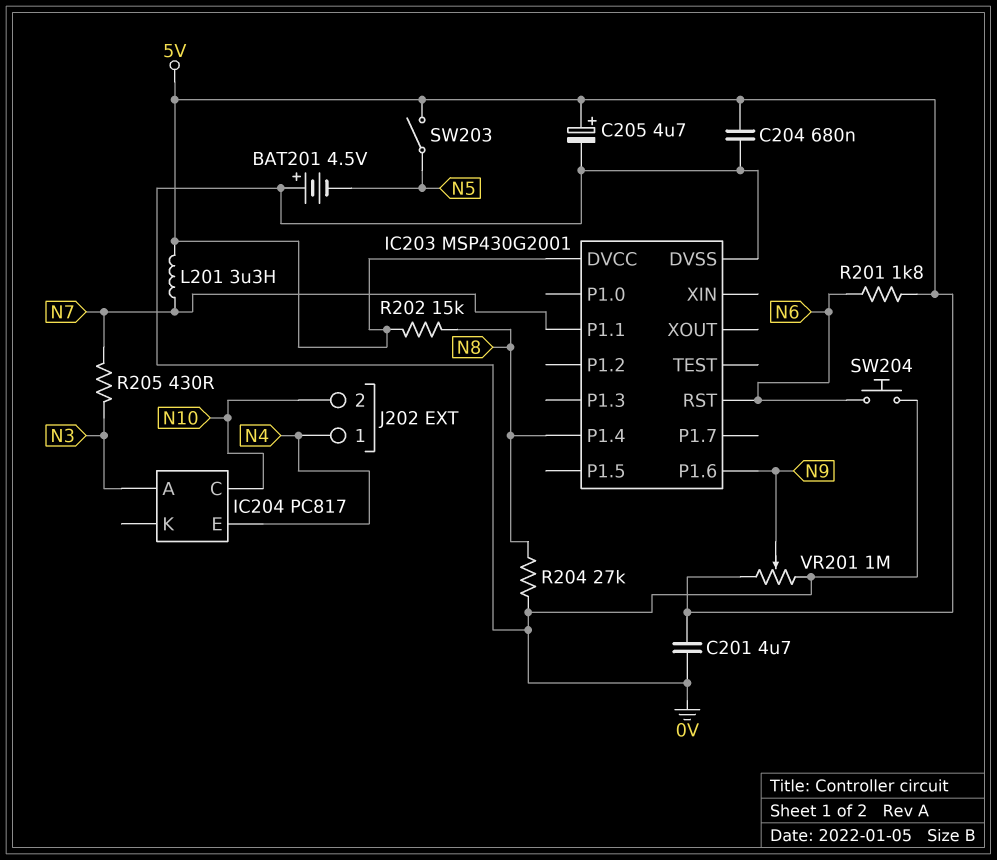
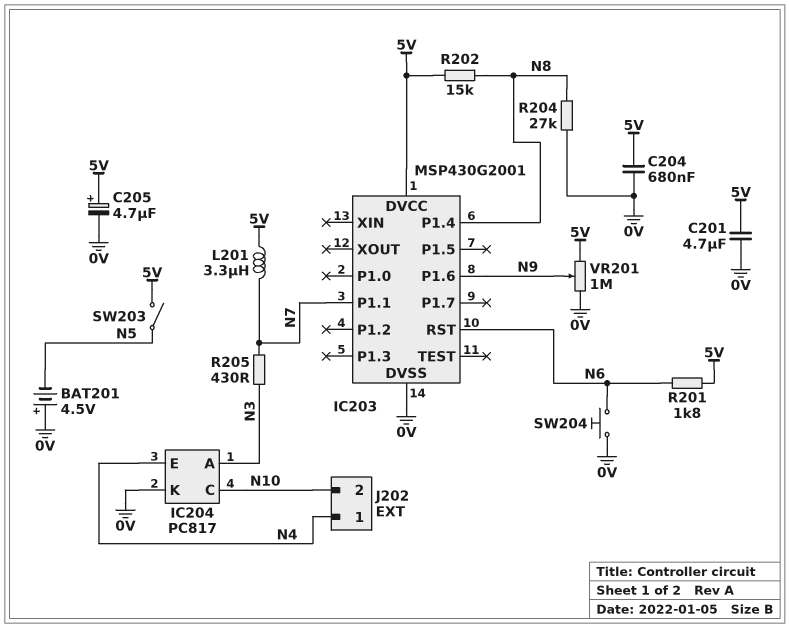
IC204 pin K: none -> 0V

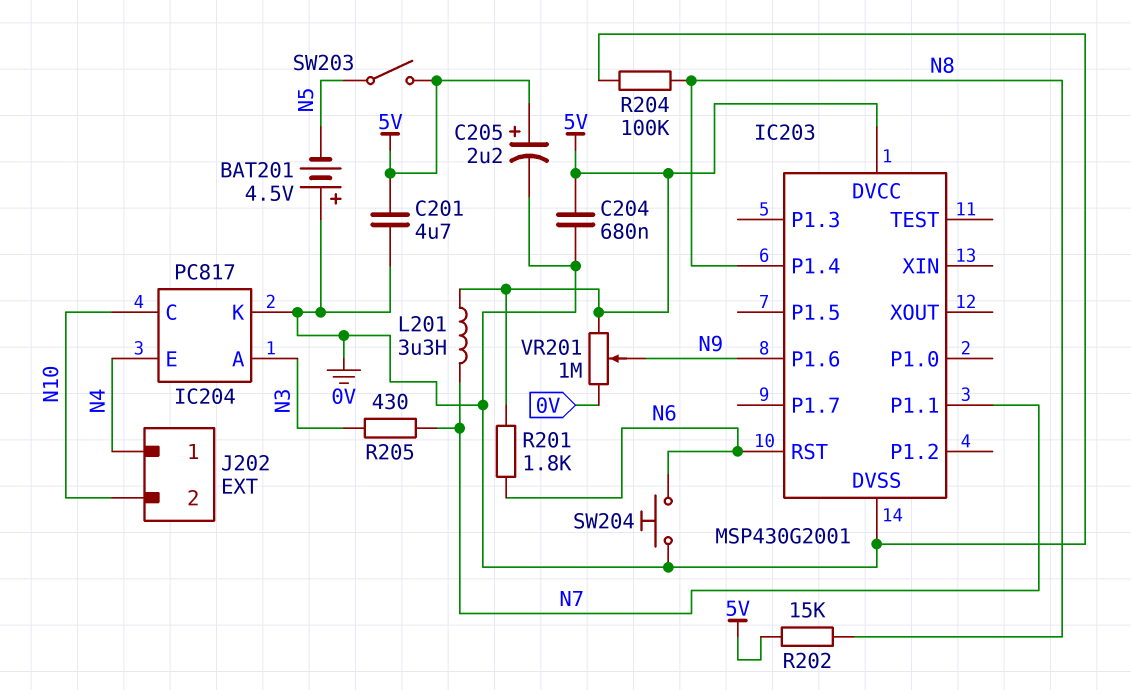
C205: 4.7uF (plus 5V, minus 0V) -> 2.2uF (plus 5V, minus 0V)
R204: 27k (0V, N8) -> 100k (0V, N8)

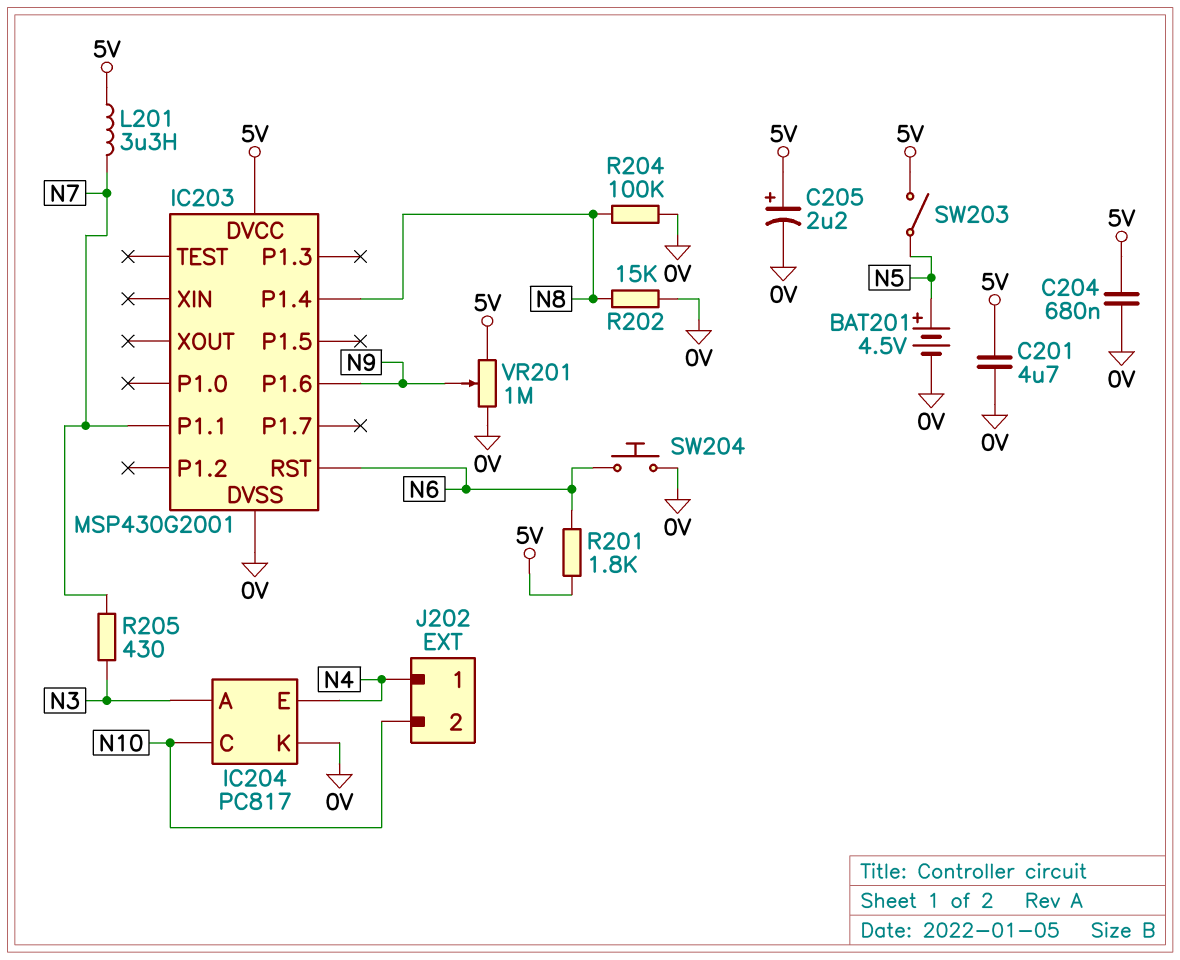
BAT201: 4.5V (plus 0V, minus N5) -> 4.5V (plus N5, minus 0V)
R202: 15k (5V, N8) -> 15k (0V, N8)

